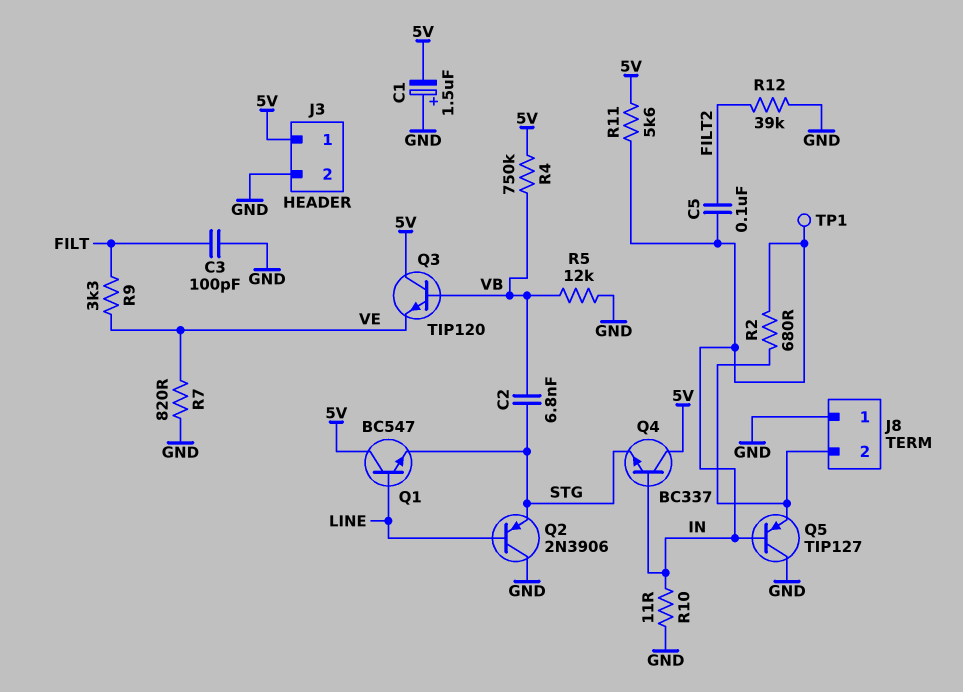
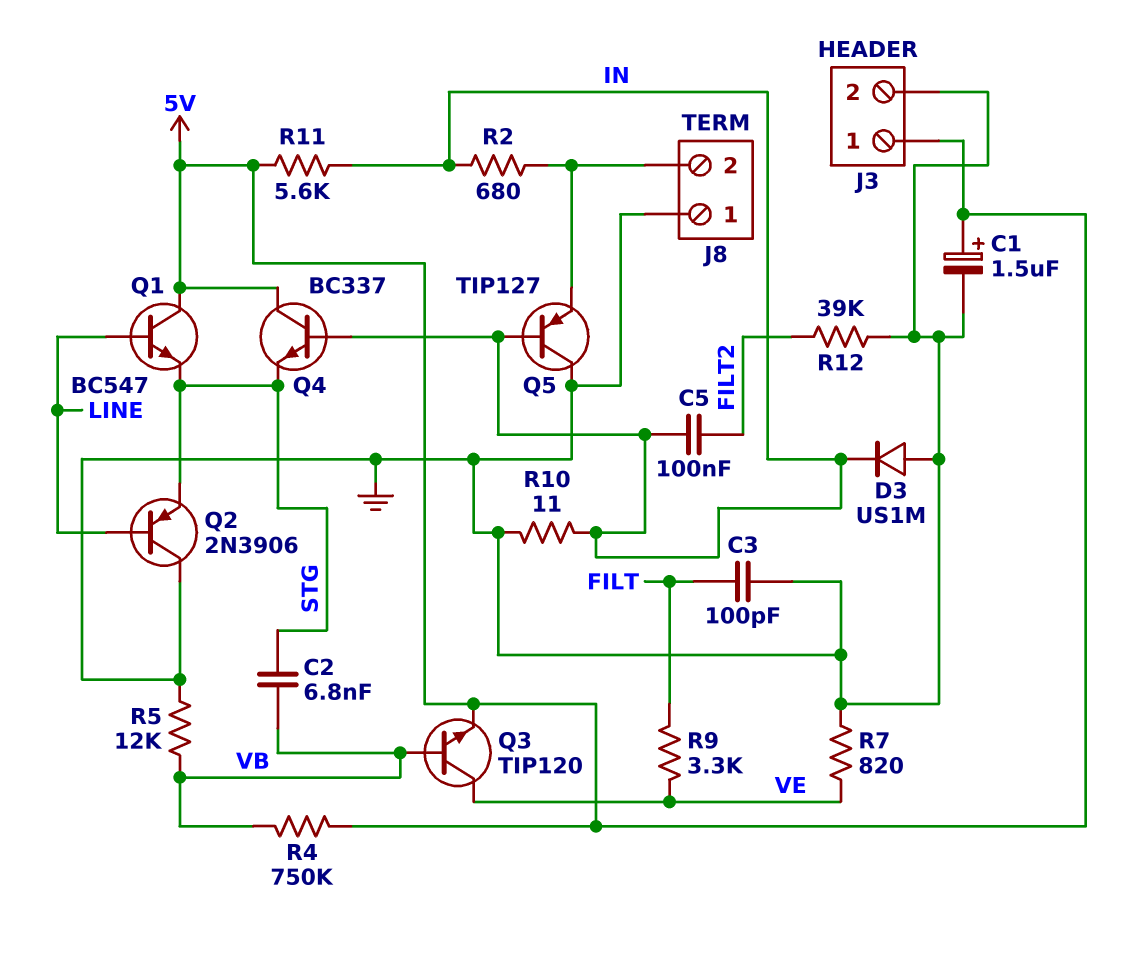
C1: 1.5uF (plus GND, minus 5V) -> 1.5uF (plus 5V, minus GND)
D3: none -> diode US1M (A GND, K IN)
Q3: NPN TIP120 (B VB, C 5V, E VE) -> NPN TIP120 (B VB, C VE, E 5V)
TP1: test point (IN) -> none

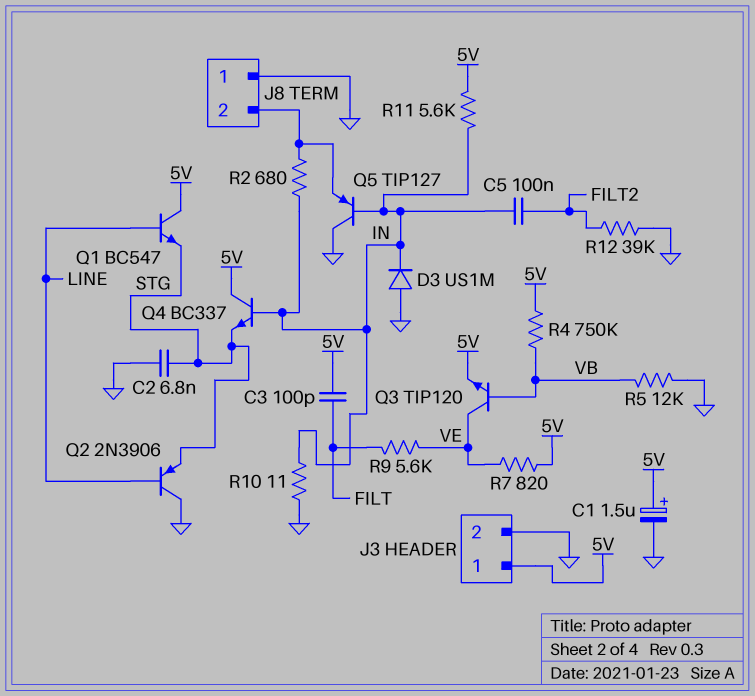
C2: 6.8nF (STG, VB) -> 6.8nF (GND, STG)
C3: 100pF (FILT, GND) -> 100pF (5V, FILT)
R7: 820 (GND, VE) -> 820 (5V, VE)
R9: 3.3k (FILT, VE) -> 5.6k (FILT, VE)

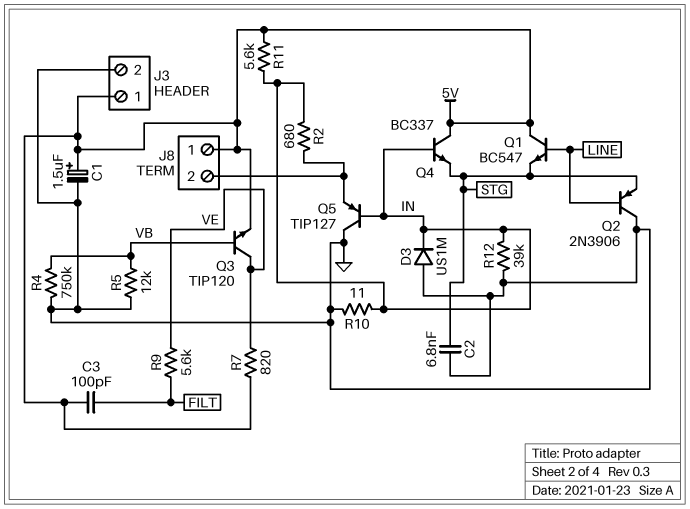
C5: 100nF (FILT2, IN) -> none
J8 pin 1: GND -> 5V
R4: 750k (5V, VB) -> 750k (GND, VB)
R12: 39k (FILT2, GND) -> 39k (GND, IN)

